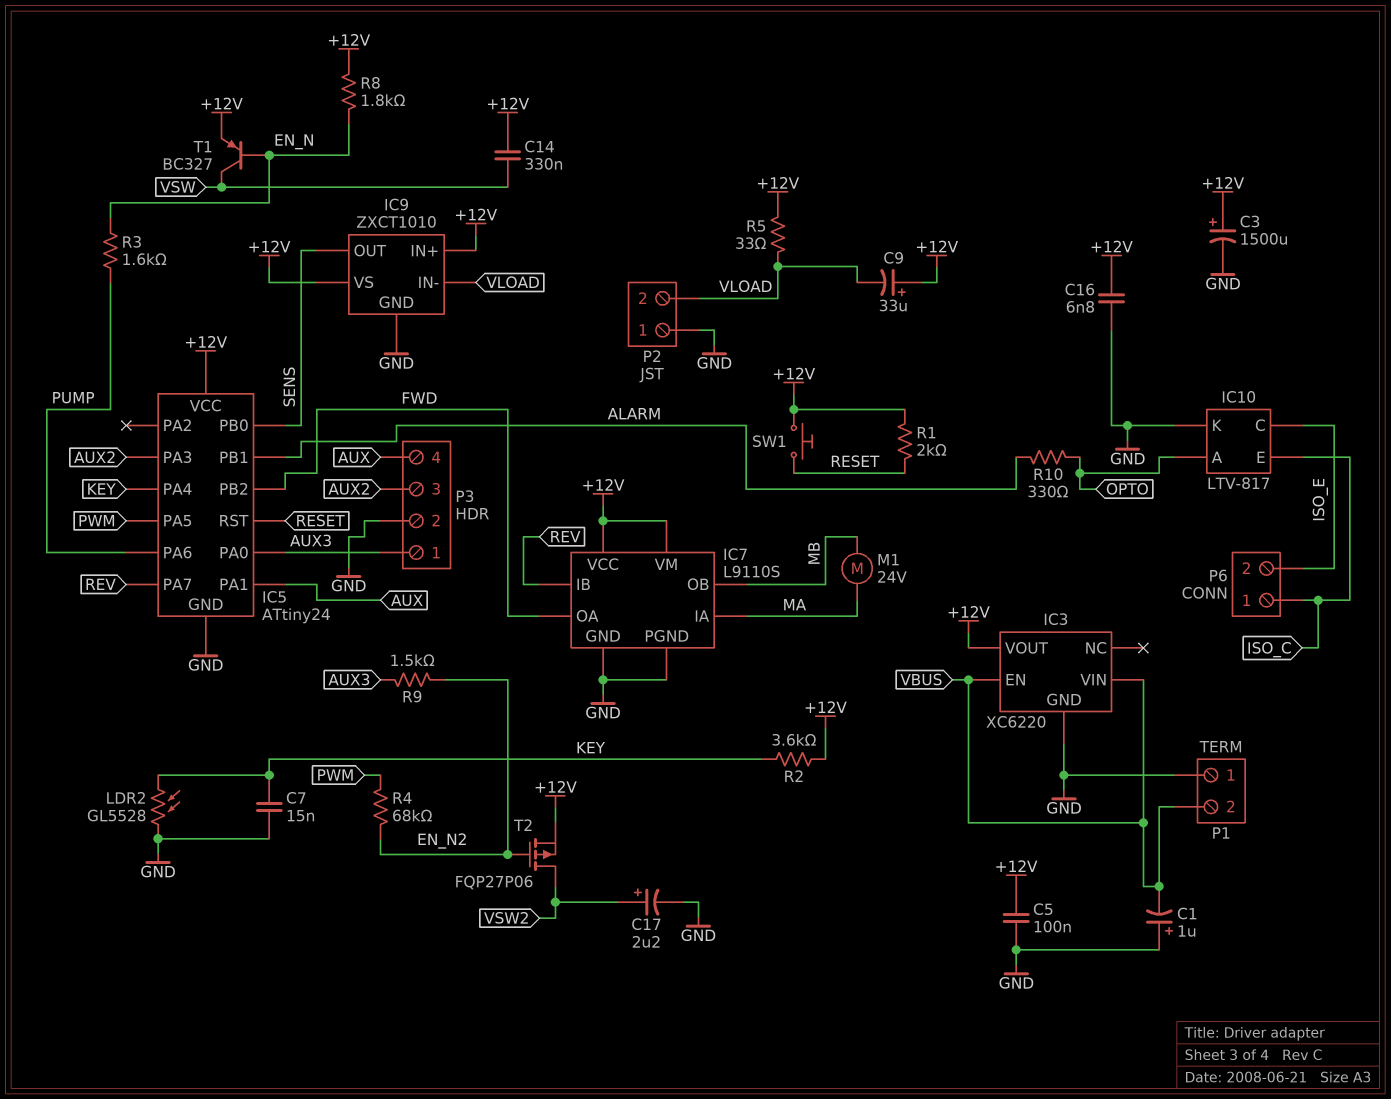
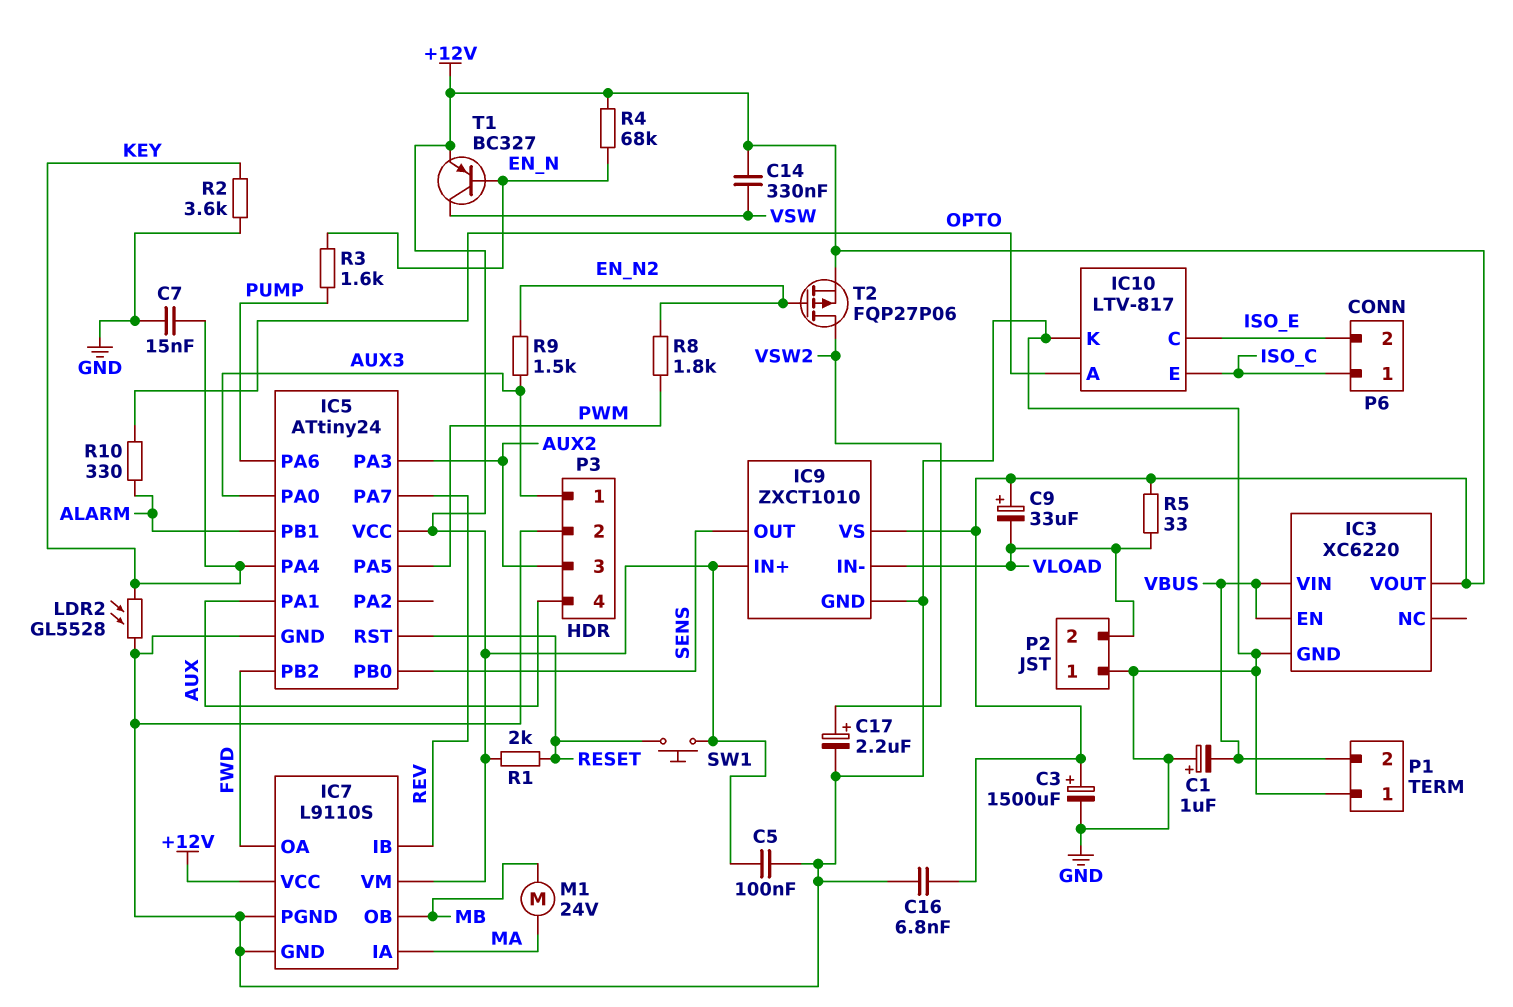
R2: 3.6k (+12V, KEY) -> 3.6k (GND, KEY)
R4: 68k (EN_N2, PWM) -> 68k (+12V, EN_N)
R8: 1.8k (+12V, EN_N) -> 1.8k (EN_N2, PWM)

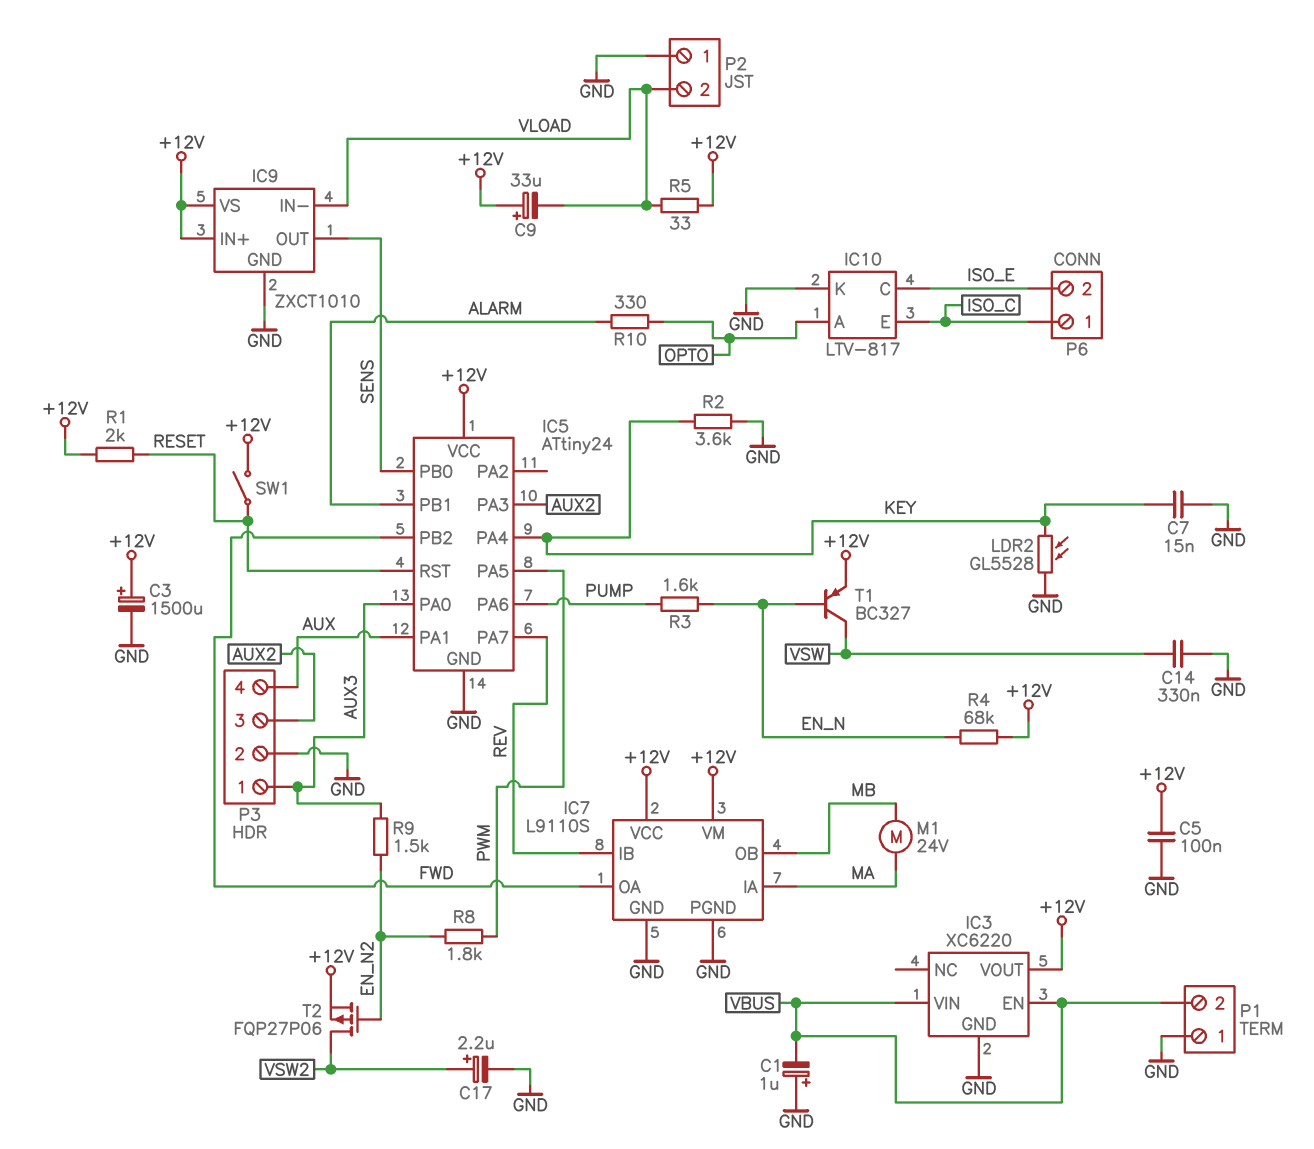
C14: 330nF (+12V, VSW) -> 330nF (GND, VSW)
C16: 6.8nF (+12V, GND) -> none
SW1: button (+12V, RESET) -> switch (+12V, RESET)

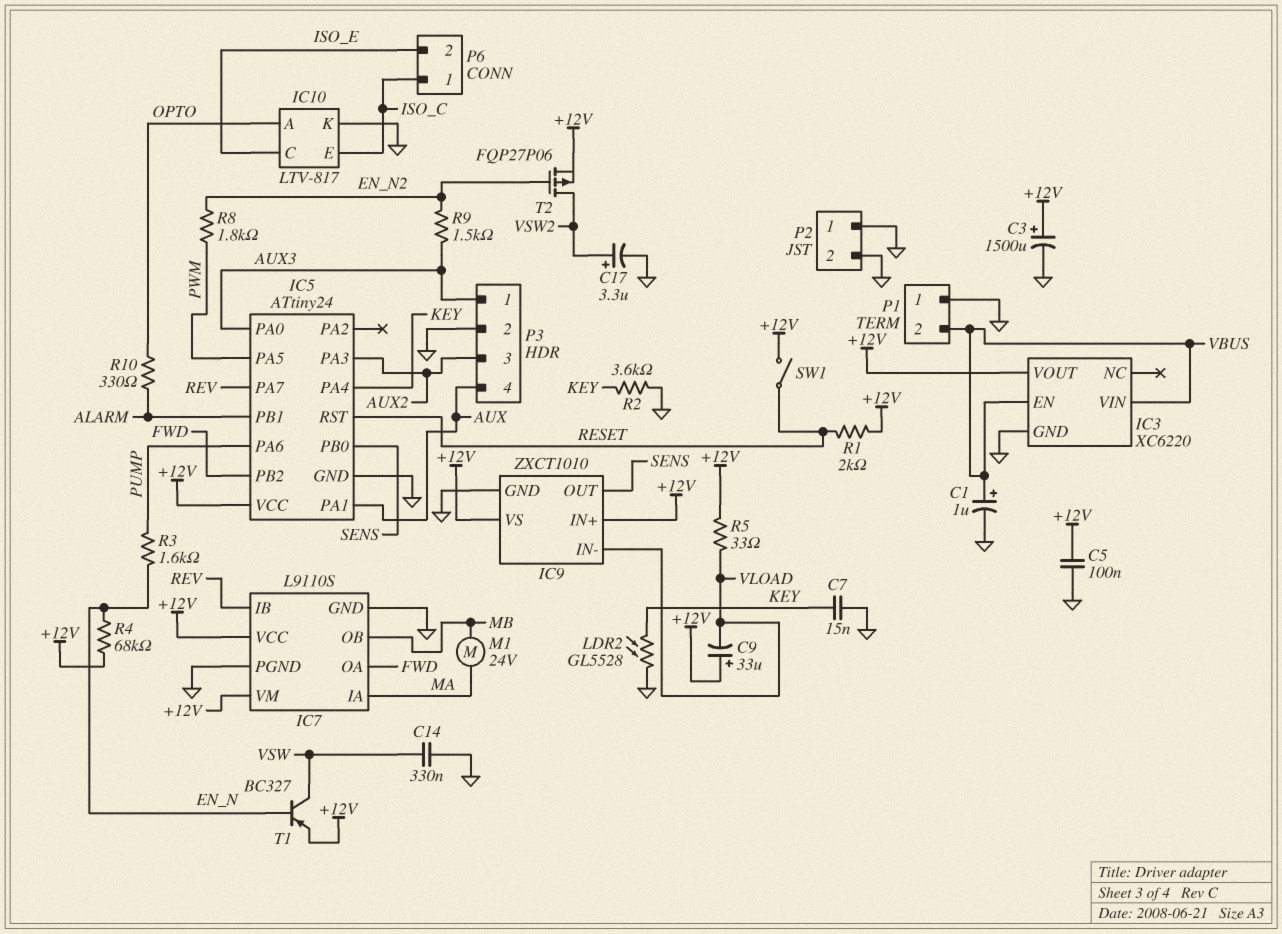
C1: 1uF (plus GND, minus VBUS) -> 1uF (plus VBUS, minus GND)
C17: 2.2uF (plus VSW2, minus GND) -> 3.3uF (plus VSW2, minus GND)
P2 pin 2: VLOAD -> GND

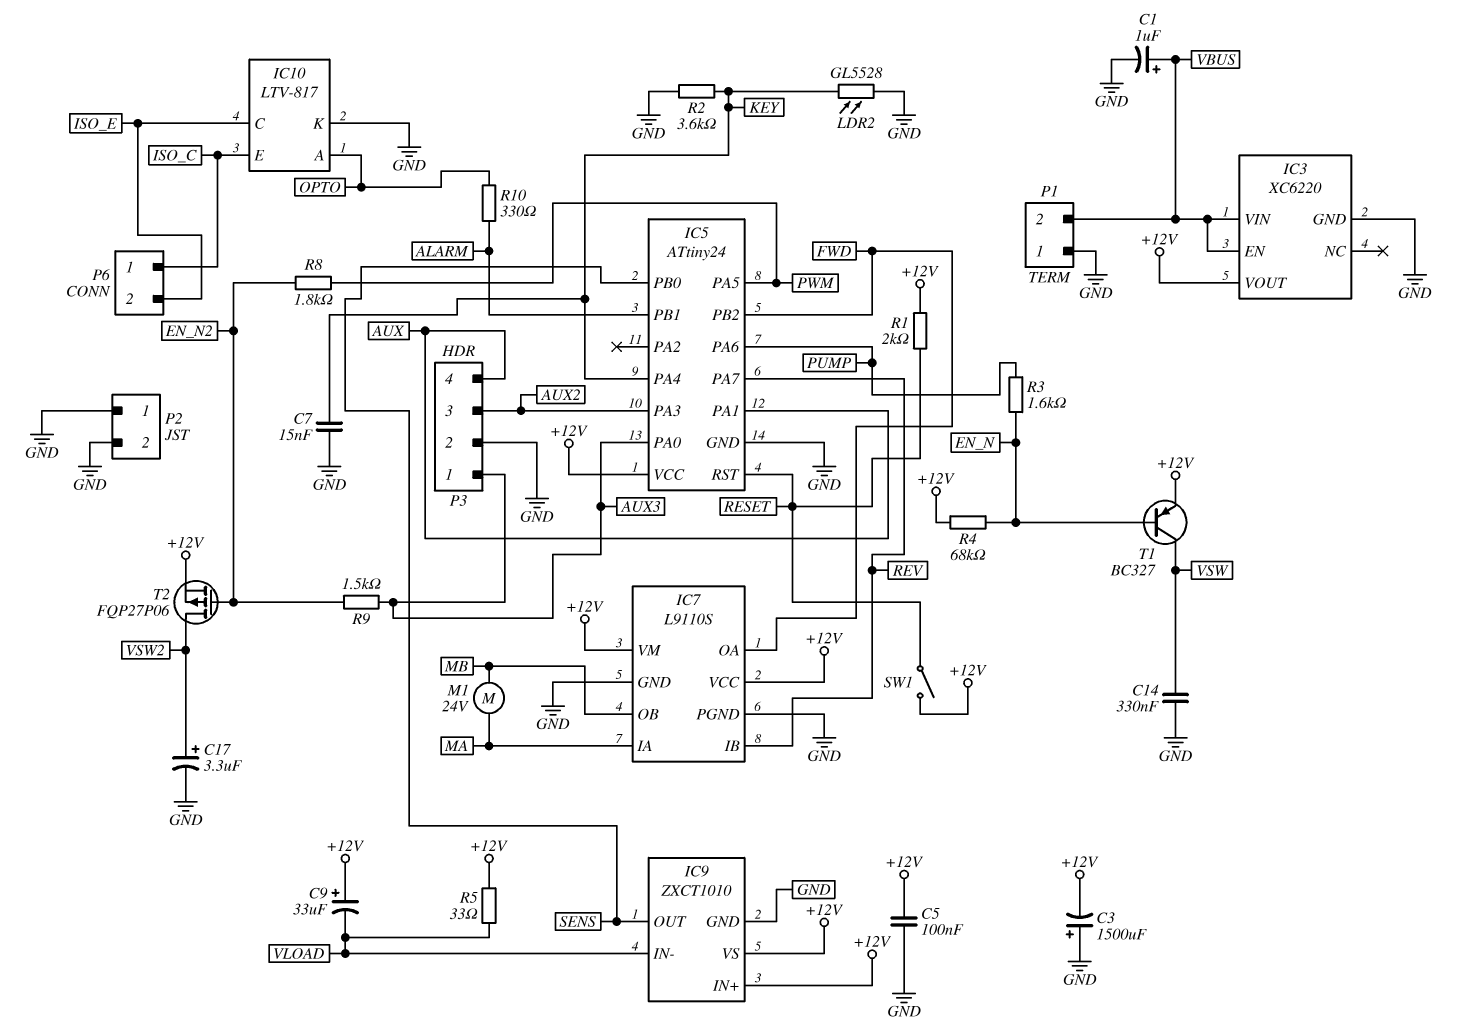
C3: 1500uF (plus +12V, minus GND) -> 1500uF (plus GND, minus +12V)

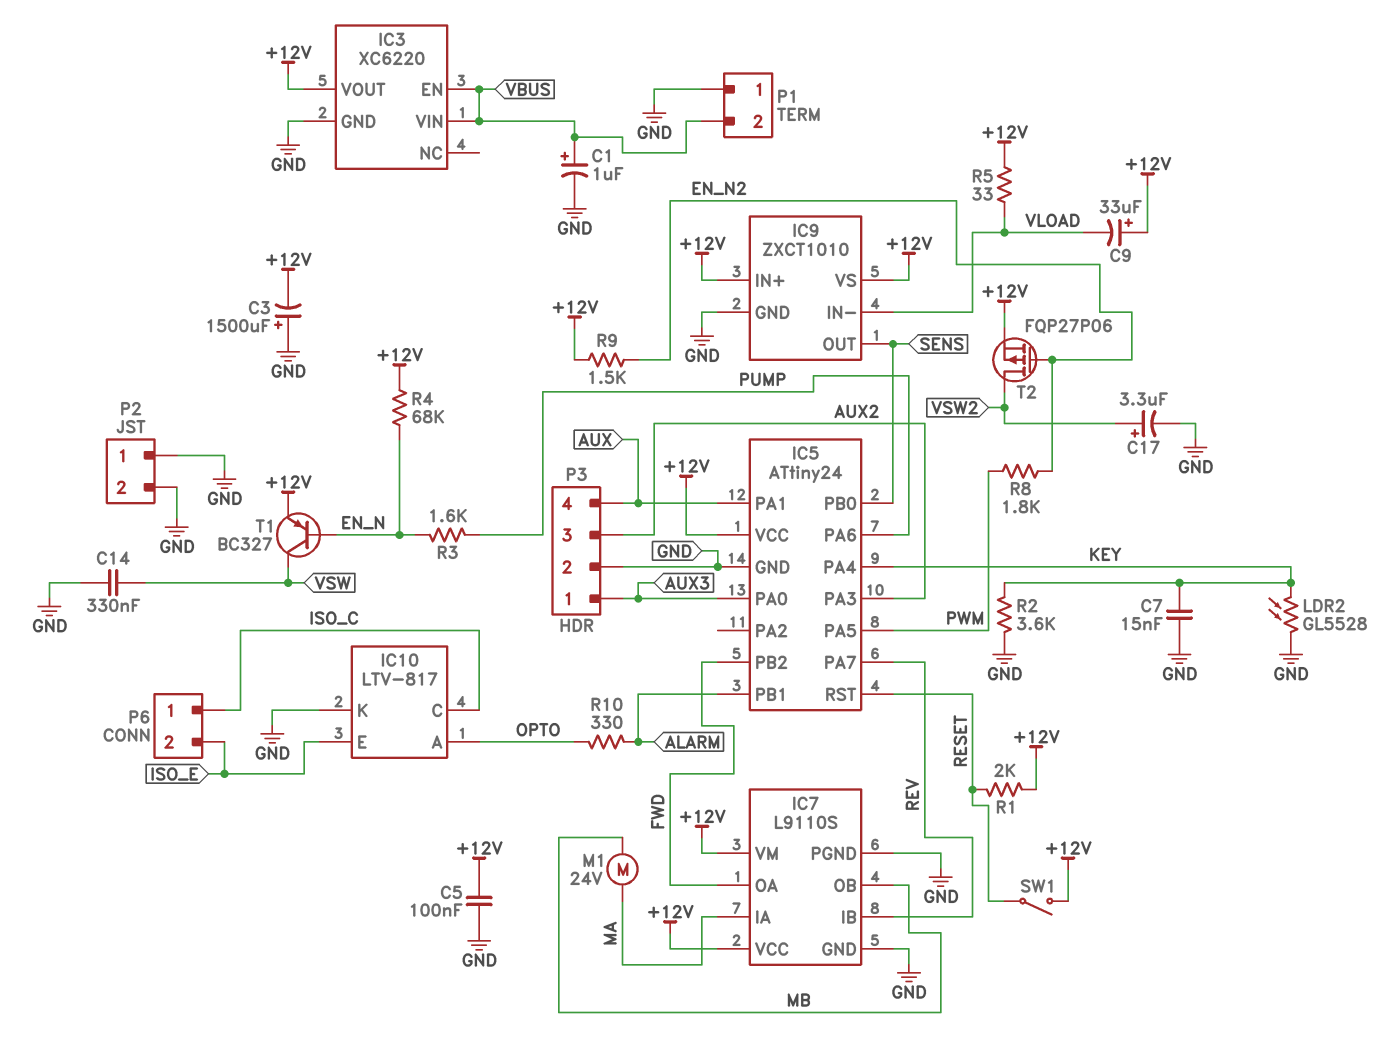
IC10 pin C: ISO_E -> ISO_C
IC10 pin E: ISO_C -> ISO_E
R9: 1.5k (AUX3, EN_N2) -> 1.5k (+12V, EN_N2)

